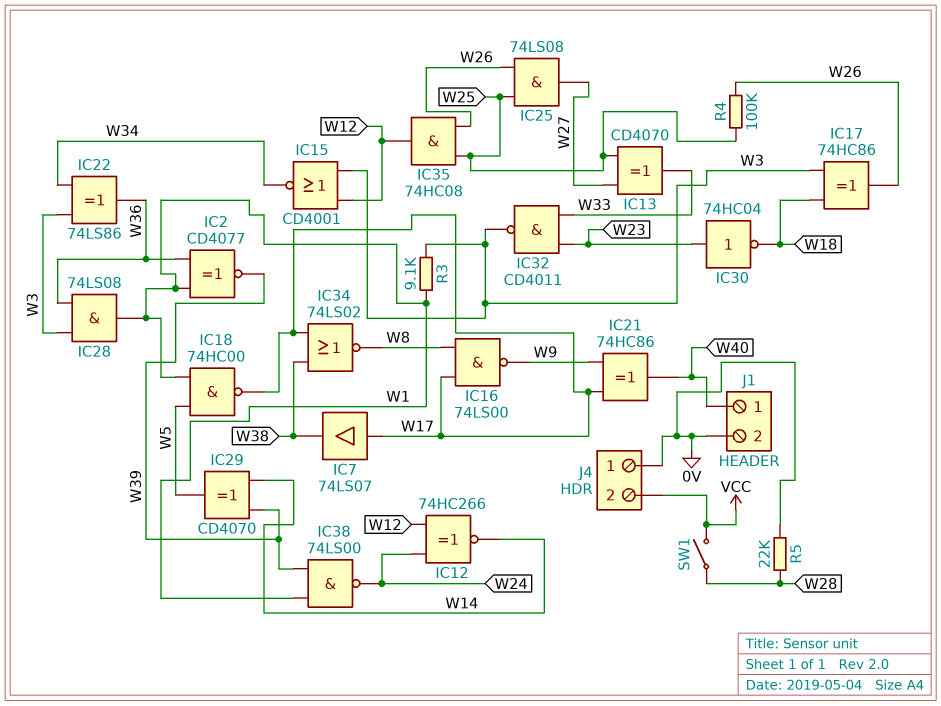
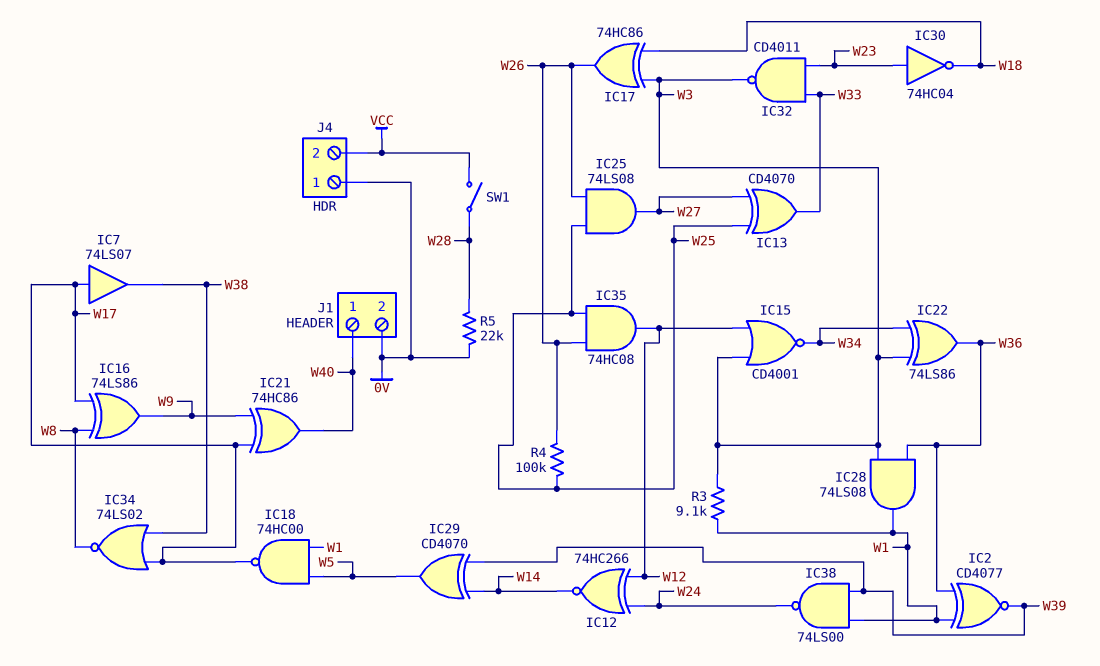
IC16: NAND 74LS00 (in W8, in W17, out W9) -> XOR 74LS86 (in W8, in W17, out W9)

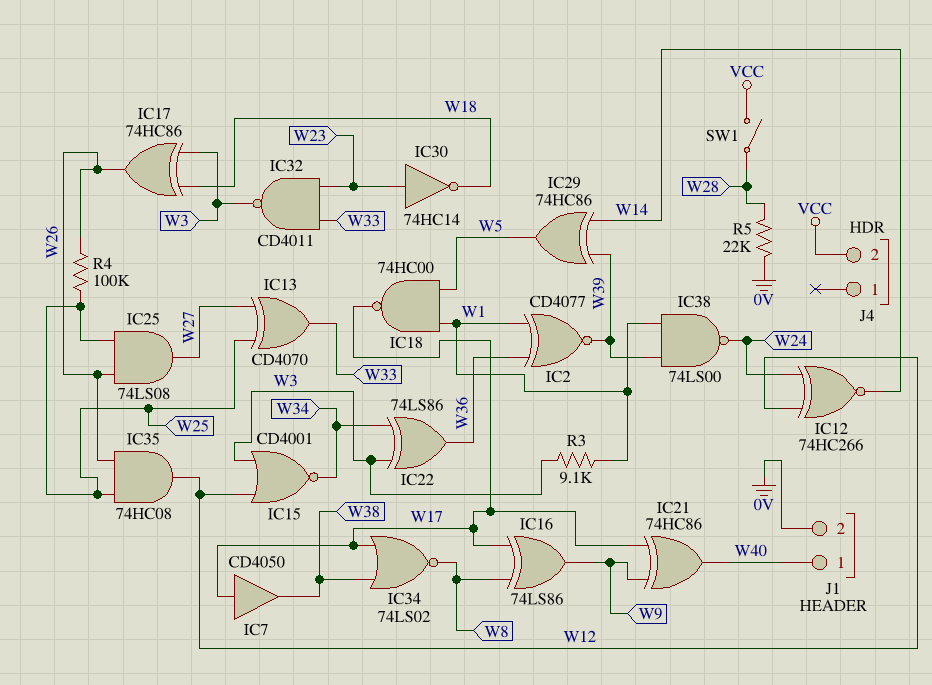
IC7: buffer 74LS07 (in W17, out W38) -> buffer CD4050 (in W17, out W38)
IC28: AND 74LS08 (in W3, in W36, out W1) -> none
IC29: XOR CD4070 (in W14, in W39, out W5) -> XOR 74HC86 (in W14, in W39, out W5)
IC30: NOT 74HC04 (in W23, out W18) -> NOT 74HC14 (in W23, out W18)
J4 pin 1: 0V -> none

